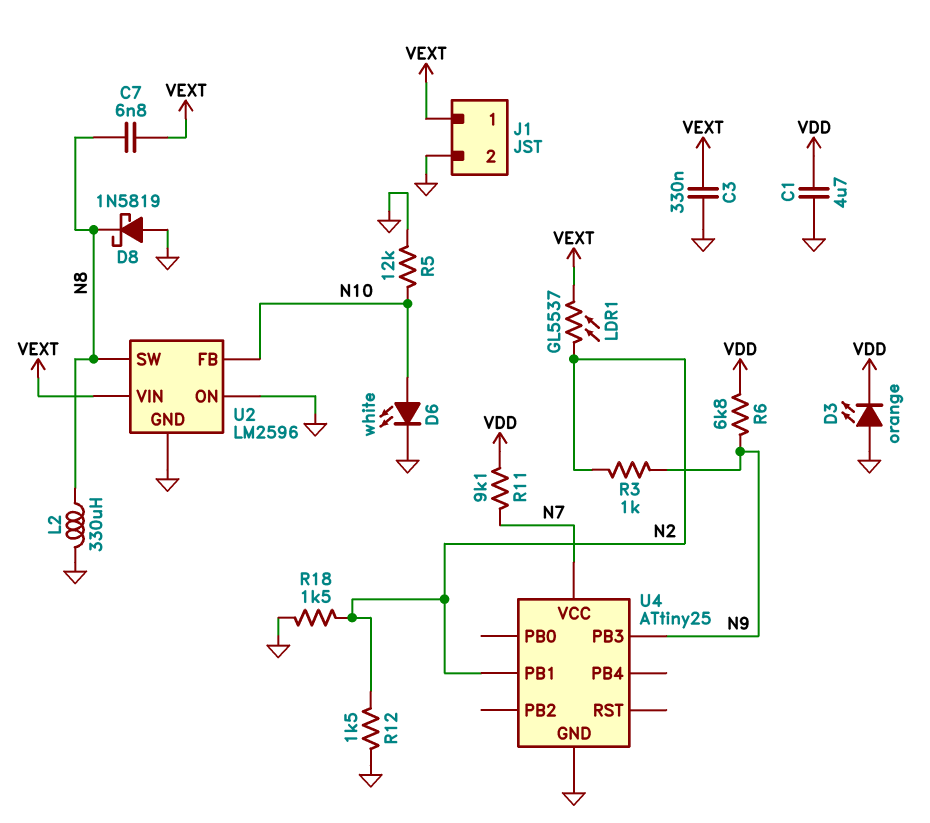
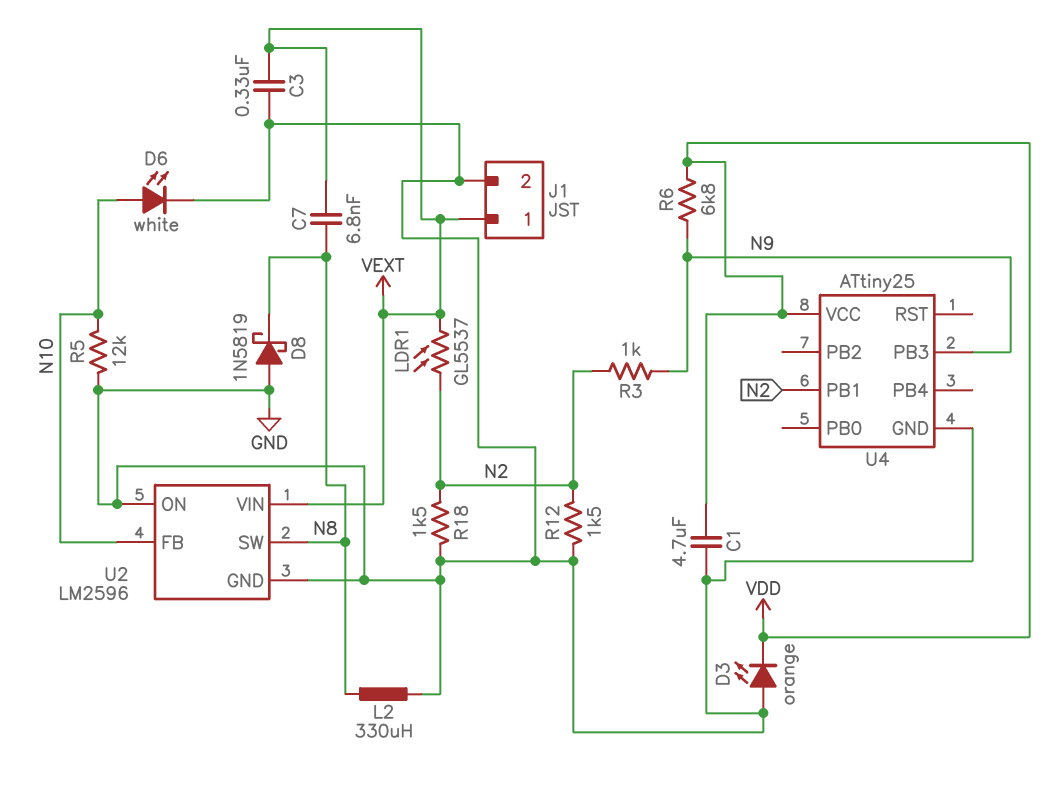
R11: 9.1k (N7, VDD) -> none
U4 pin VCC: N7 -> VDD

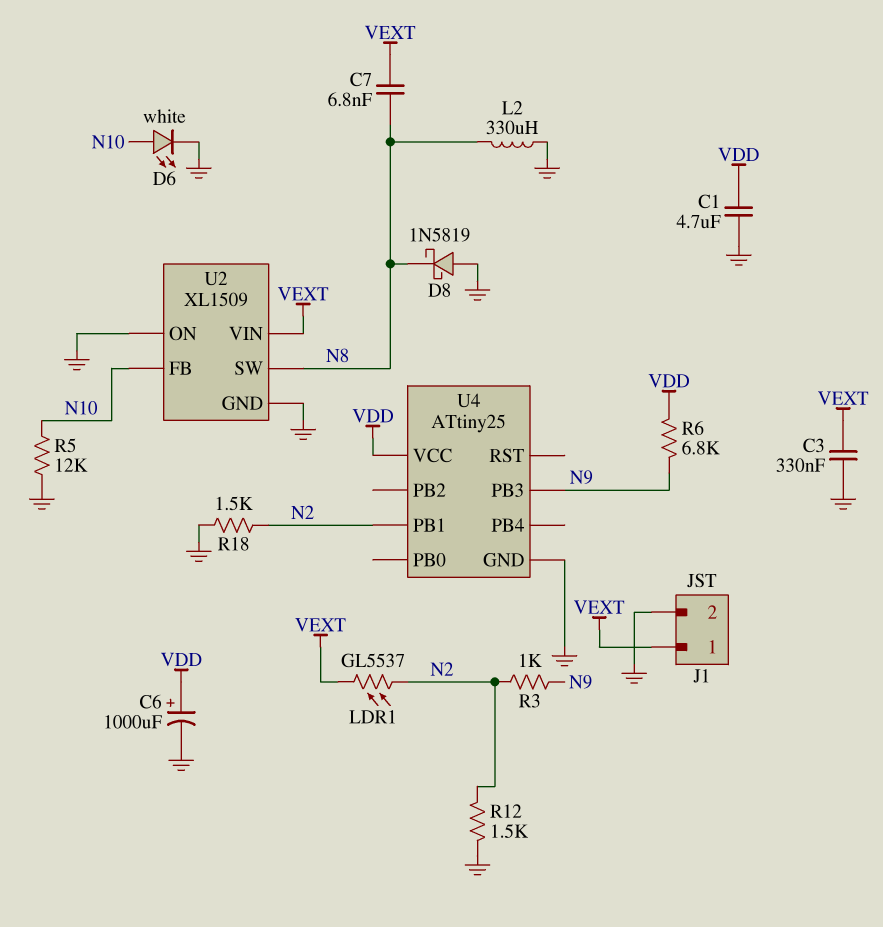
C6: none -> 1000uF (plus VDD, minus GND)
D3: LED orange (A GND, K VDD) -> none
U2: LM2596 -> XL1509

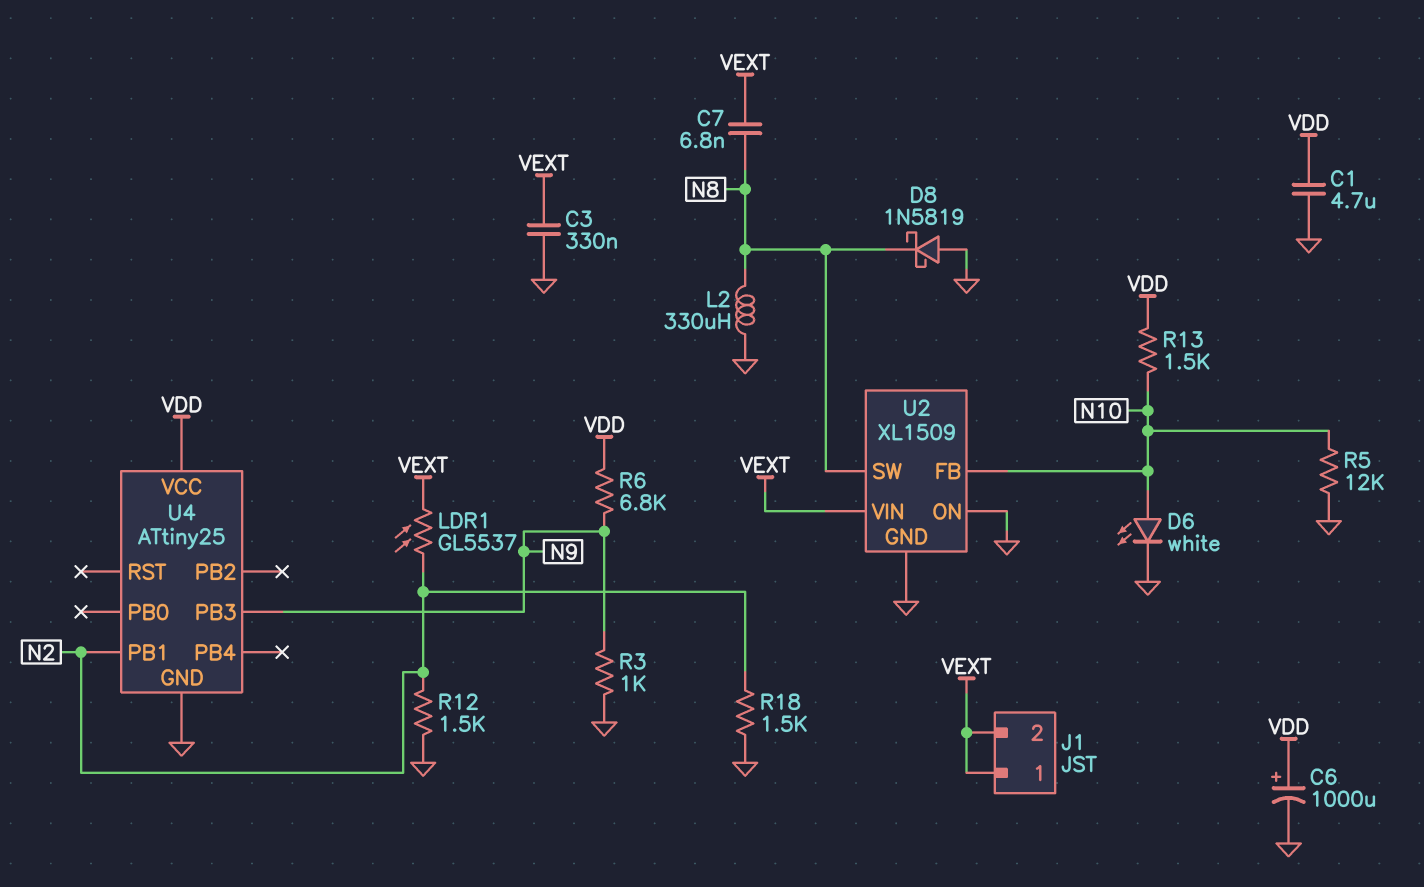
J1 pin 2: GND -> VEXT
R3: 1k (N2, N9) -> 1k (GND, N9)
R13: none -> 1.5k (N10, VDD)

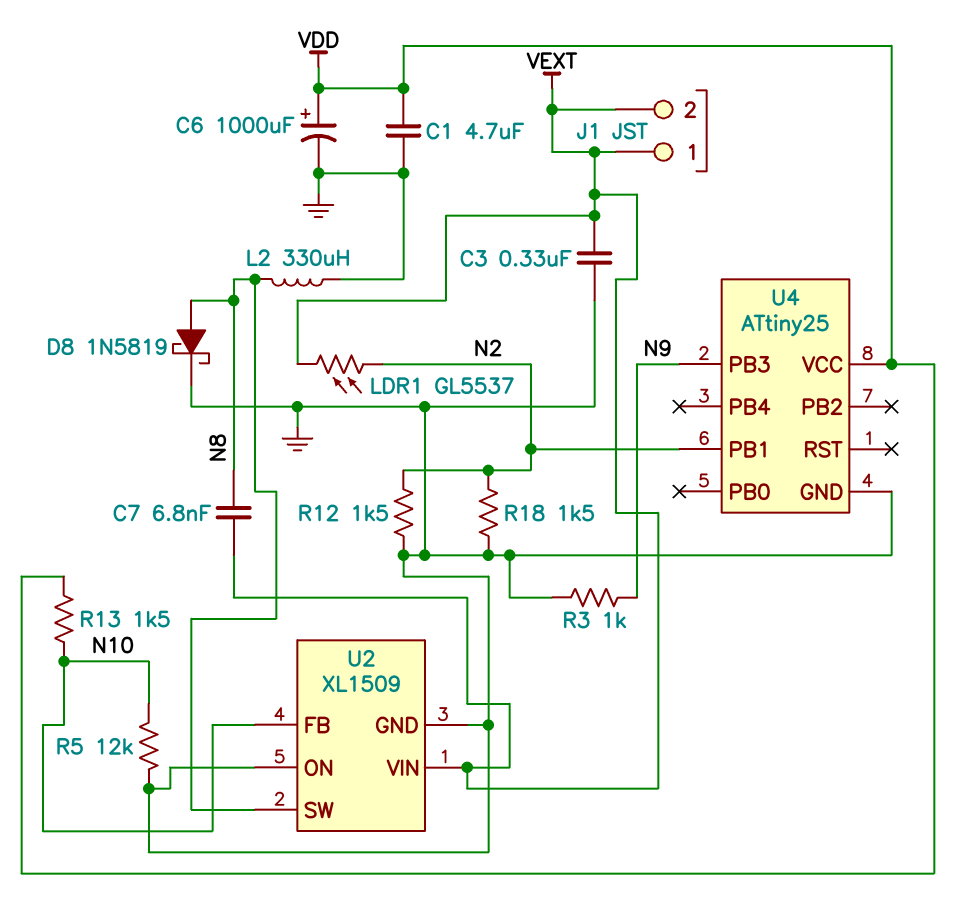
D6: LED white (A N10, K GND) -> none
D8: schottky 1N5819 (A GND, K N8) -> schottky 1N5819 (A N8, K GND)
R6: 6.8k (N9, VDD) -> none

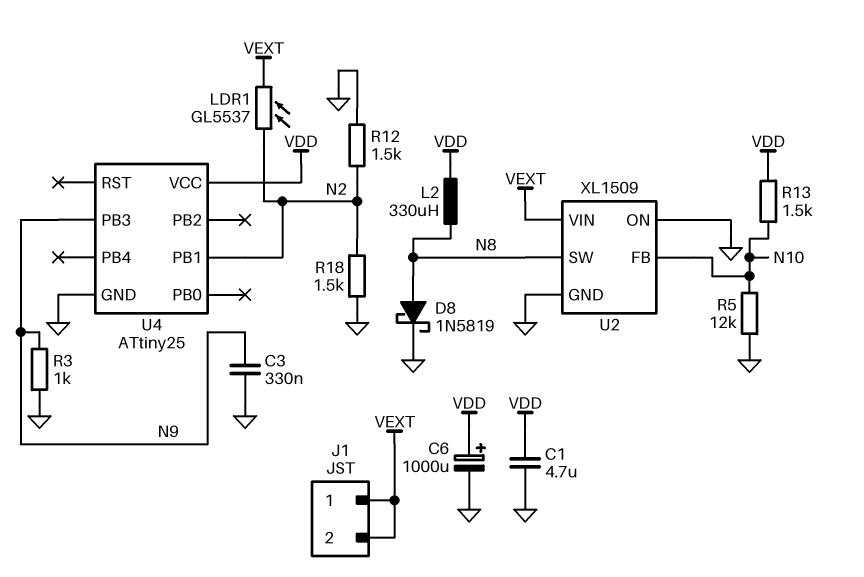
C3: 330nF (GND, VEXT) -> 330nF (GND, N9)
C7: 6.8nF (N8, VEXT) -> none
L2: 330uH (GND, N8) -> 330uH (N8, VDD)

